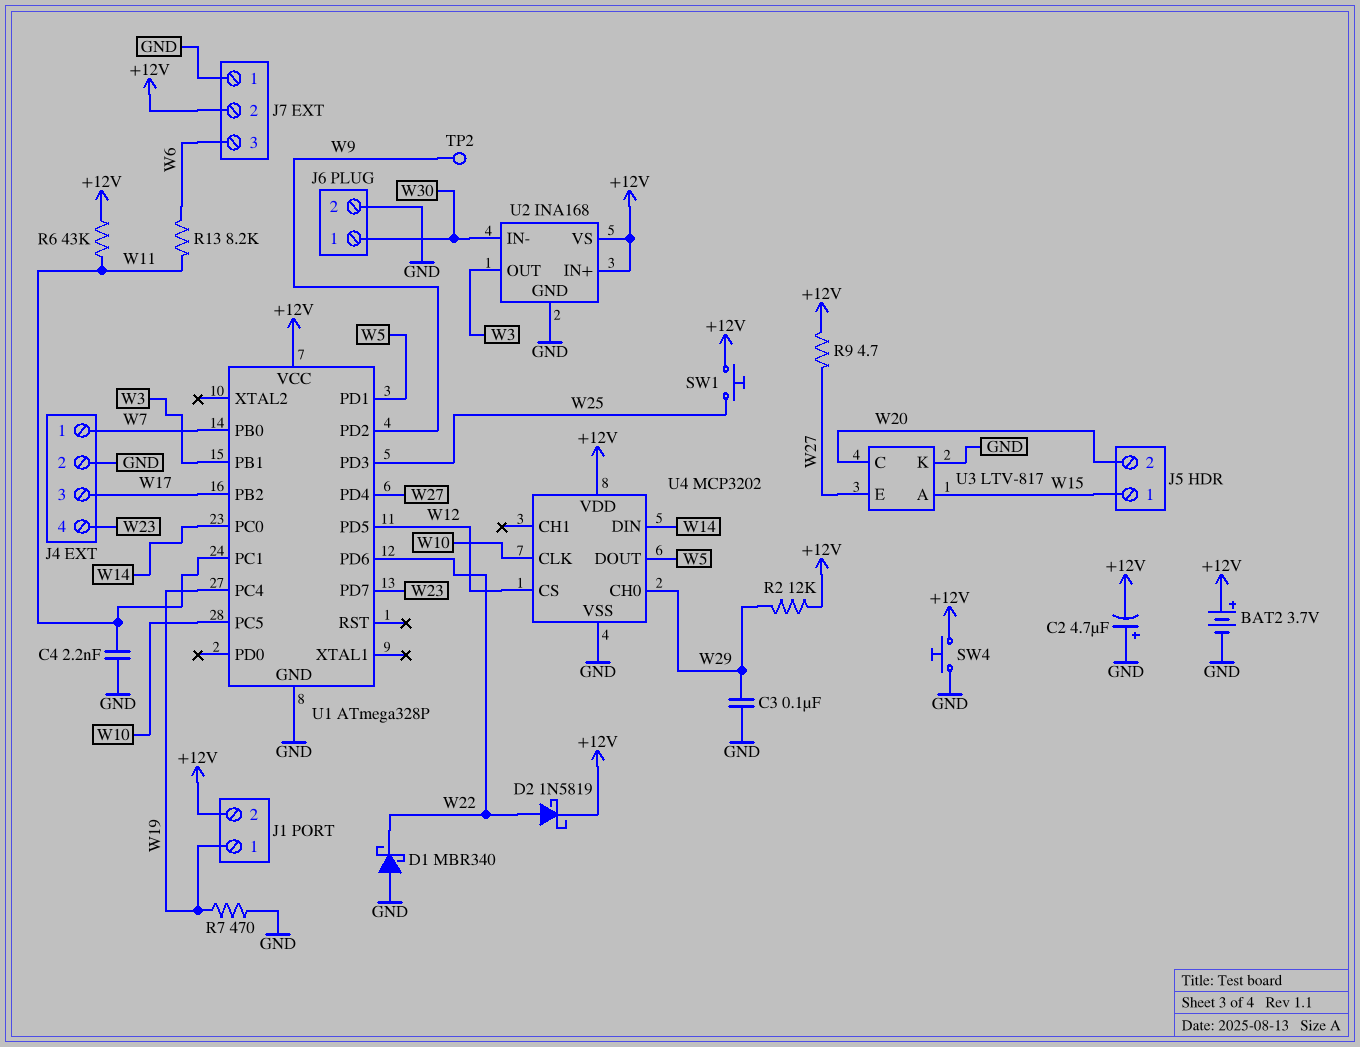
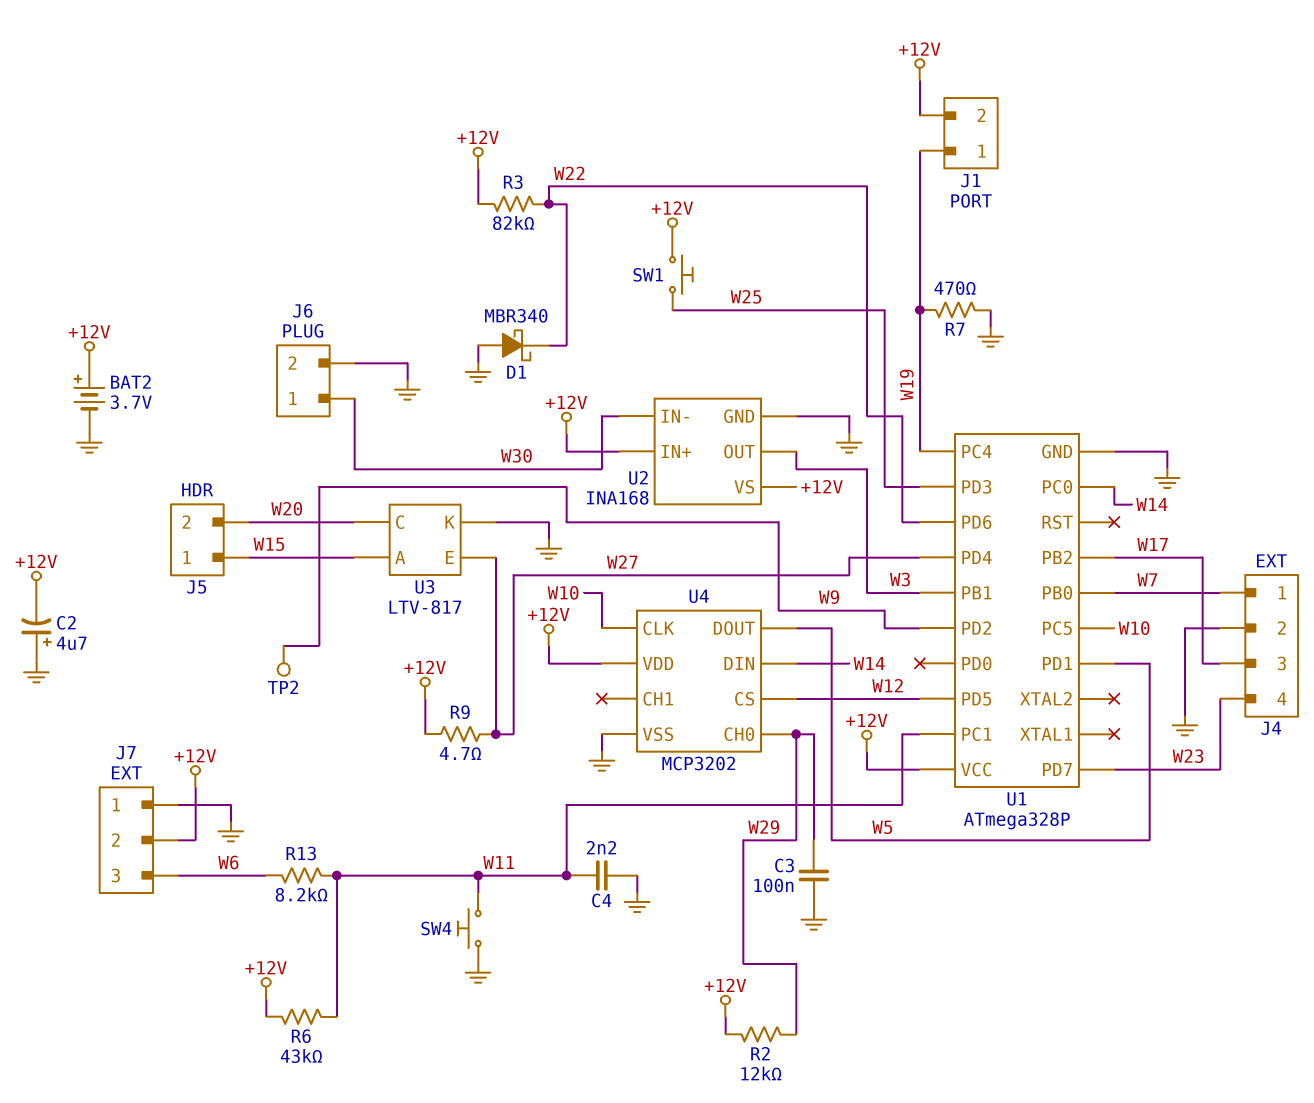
D2: schottky 1N5819 (A W22, K +12V) -> none
R3: none -> 82k (+12V, W22)
SW4: button (+12V, GND) -> button (GND, W11)

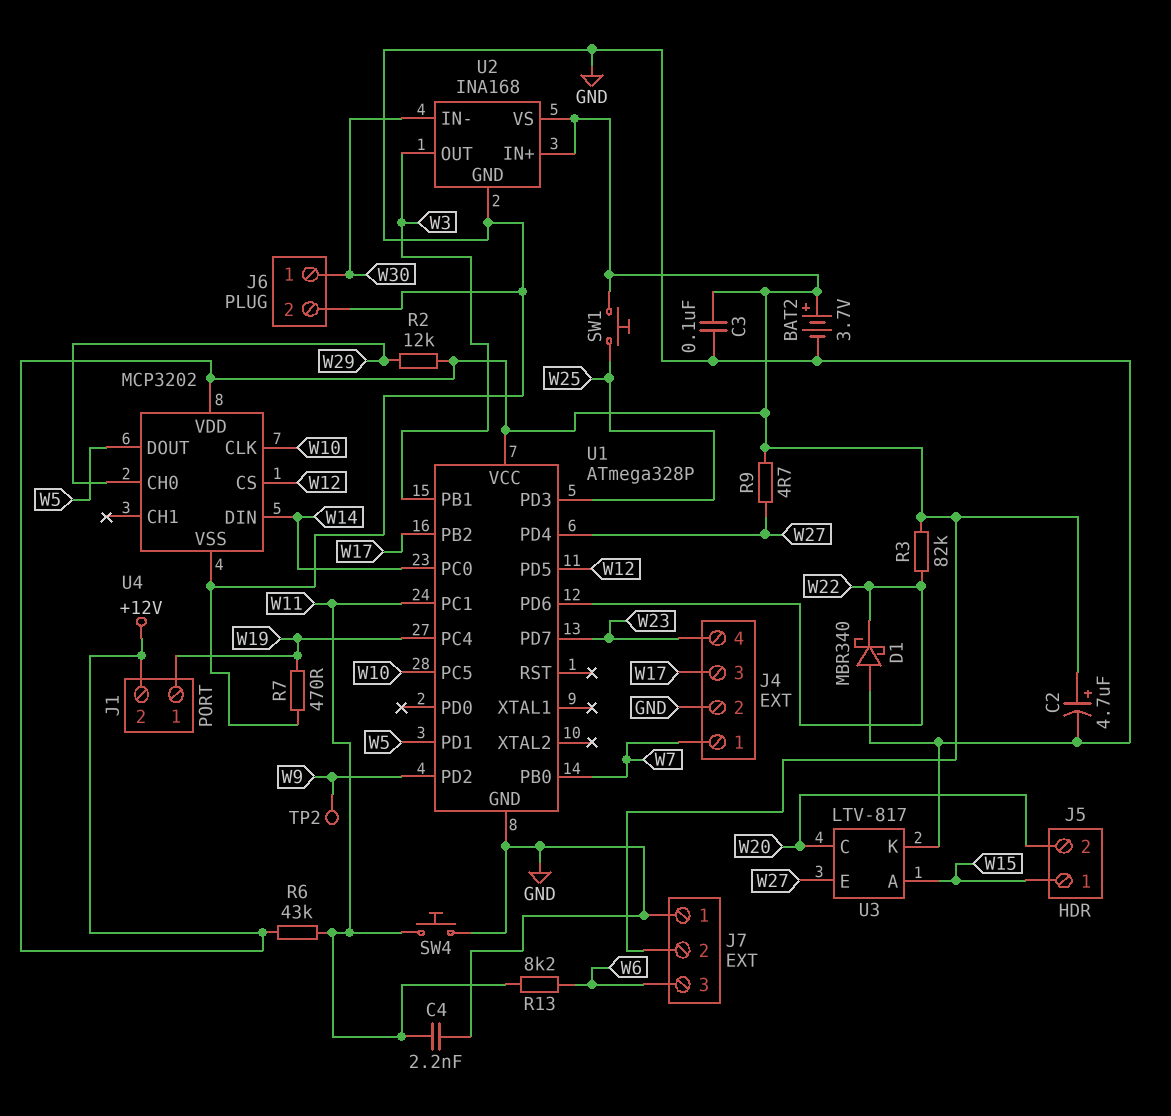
C2: 4.7uF (plus GND, minus +12V) -> 4.7uF (plus +12V, minus GND)
C3: 100nF (GND, W29) -> 100nF (+12V, GND)

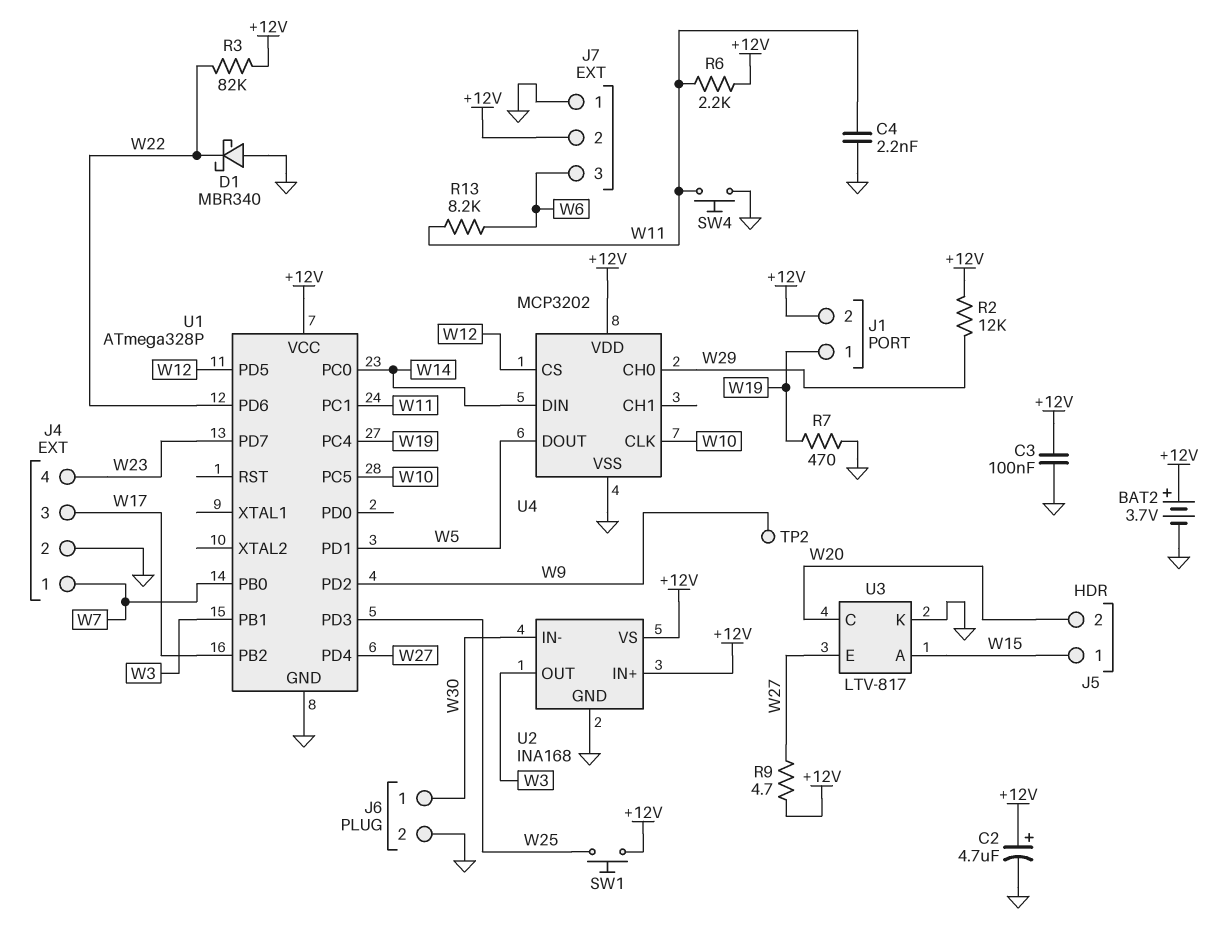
R6: 43k (+12V, W11) -> 2.2k (+12V, W11)

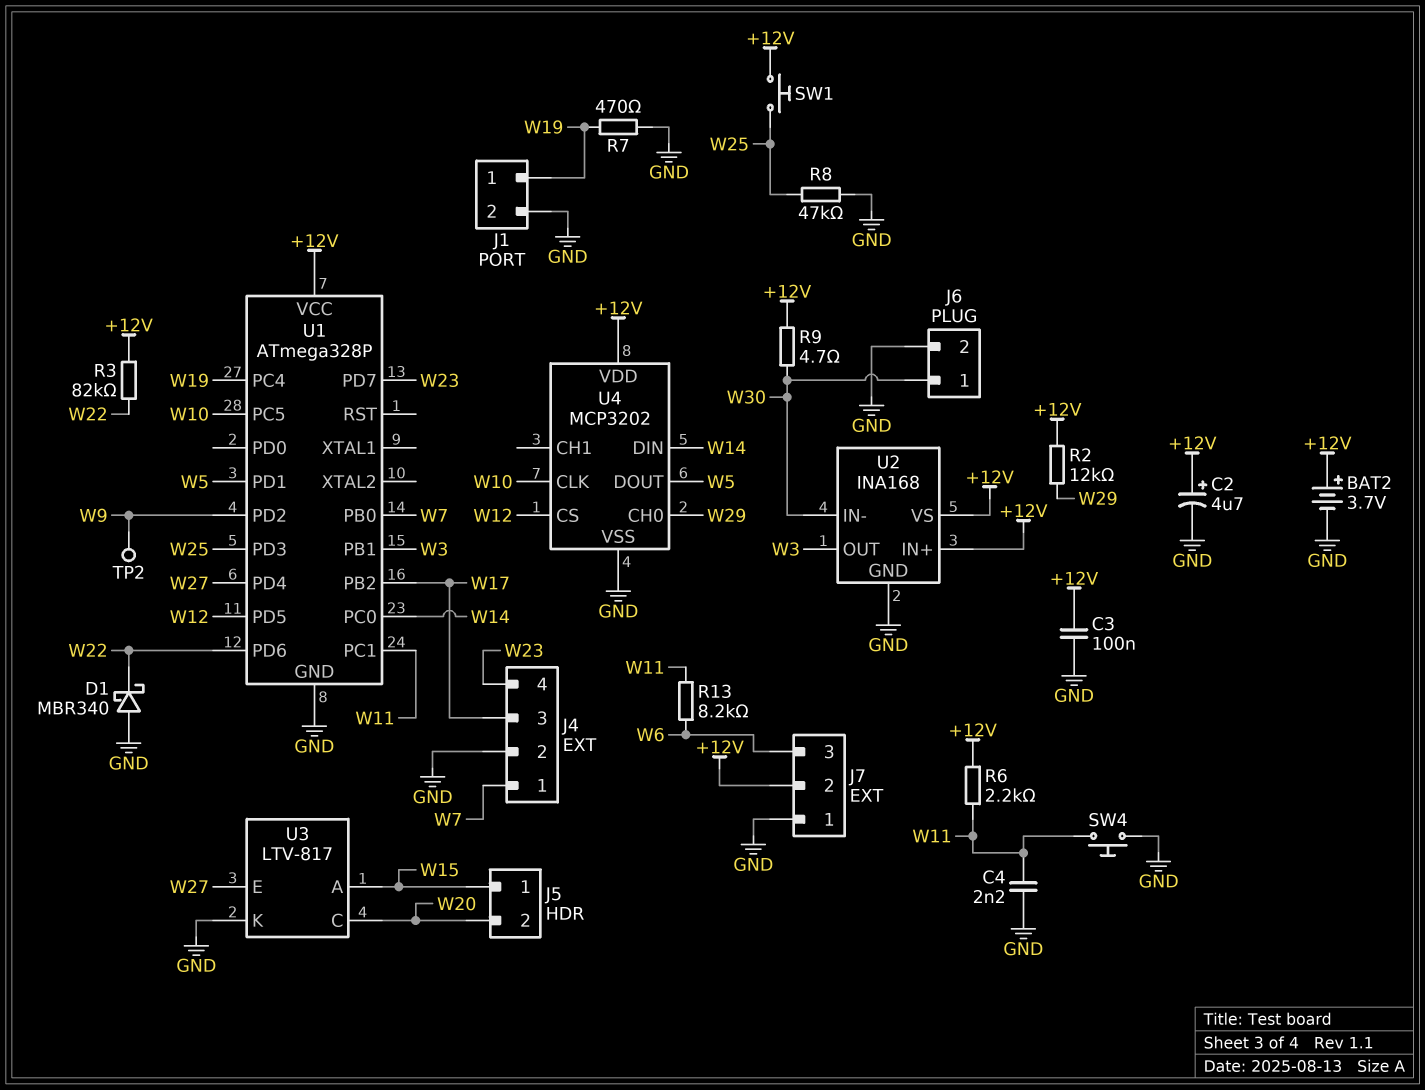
J1 pin 2: +12V -> GND
R8: none -> 47k (GND, W25)
R9: 4.7 (+12V, W27) -> 4.7 (+12V, W30)

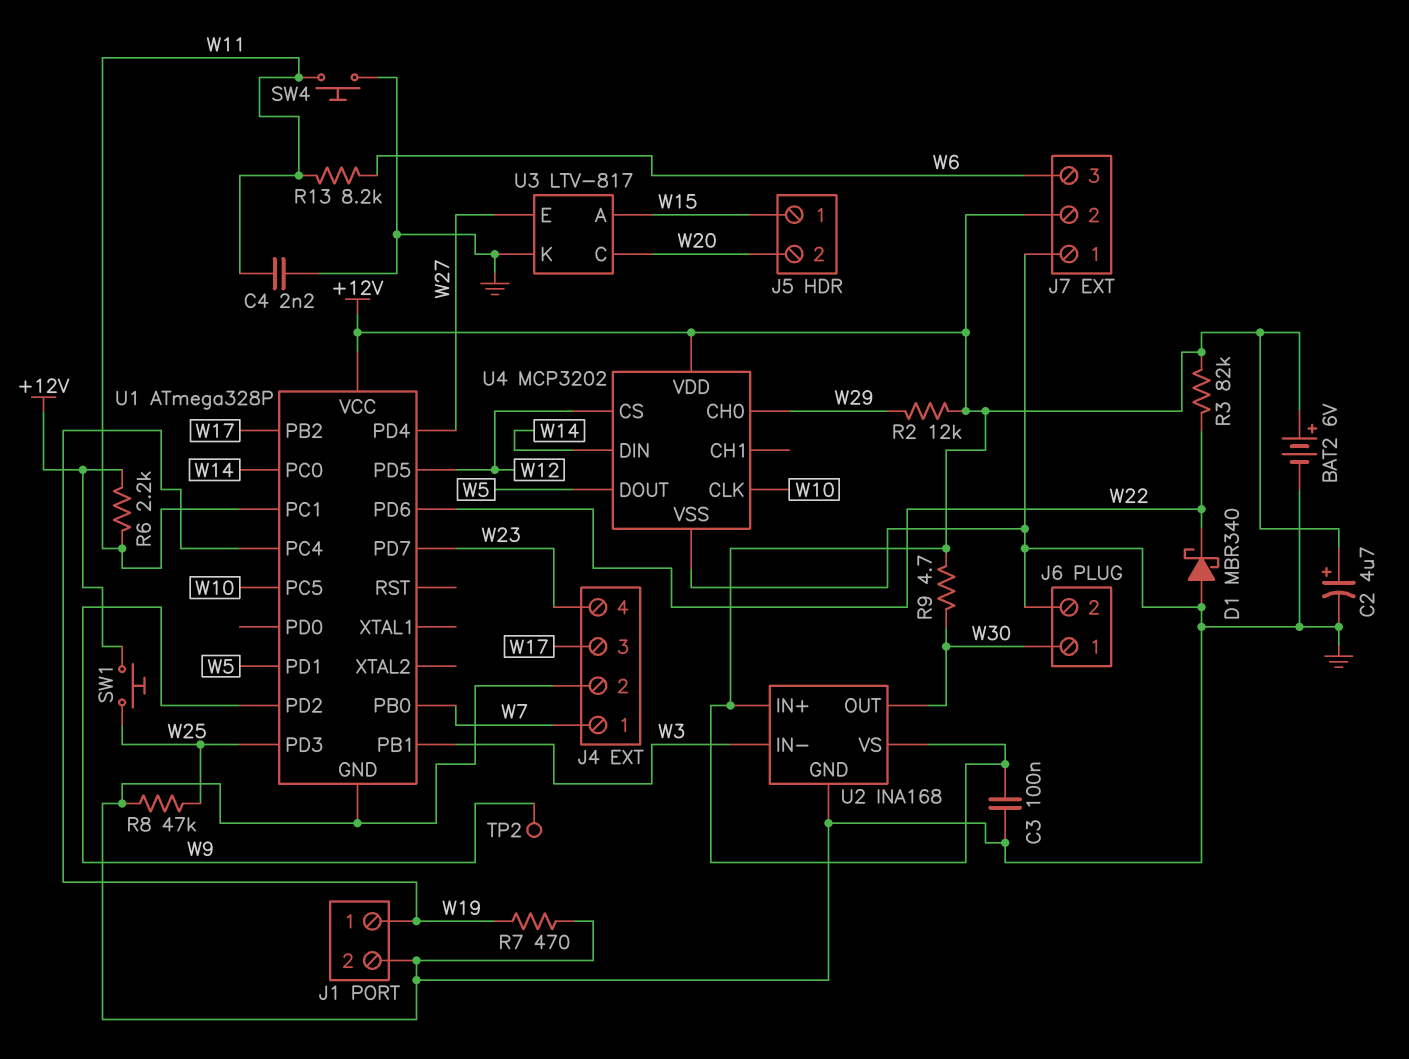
BAT2: 3.7V (plus +12V, minus GND) -> 6V (plus +12V, minus GND)
U2 pin IN-: W30 -> W3
U2 pin OUT: W3 -> W30

